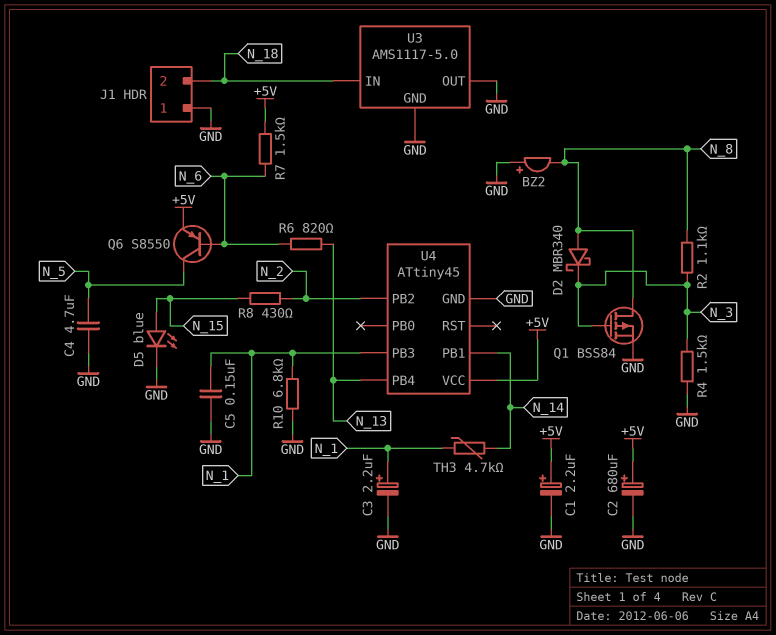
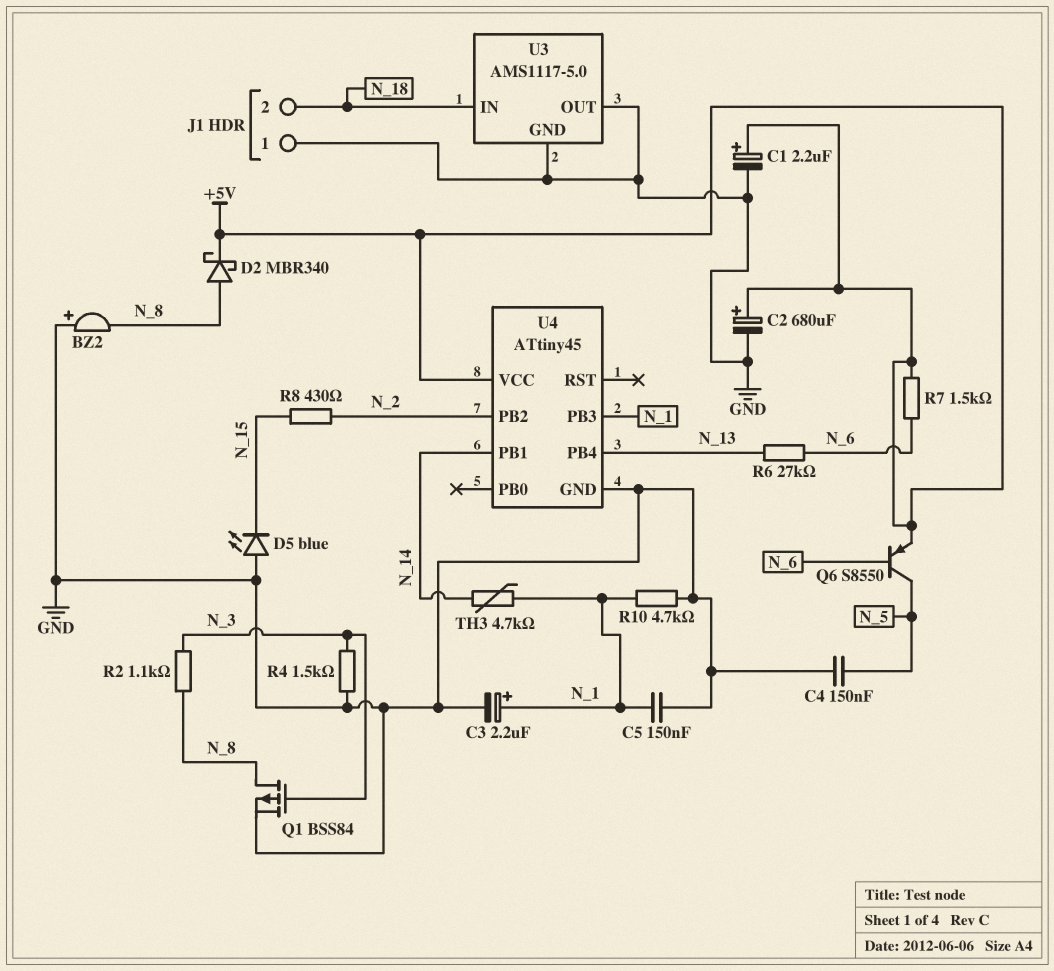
C4: 4.7uF (GND, N_5) -> 150nF (GND, N_5)
D2: schottky MBR340 (A N_8, K N_3) -> schottky MBR340 (A N_8, K +5V)
D5: LED blue (A N_15, K GND) -> LED blue (A GND, K N_15)
R6: 820 (N_6, N_13) -> 27k (N_6, N_13)
R10: 6.8k (GND, N_1) -> 4.7k (GND, N_1)

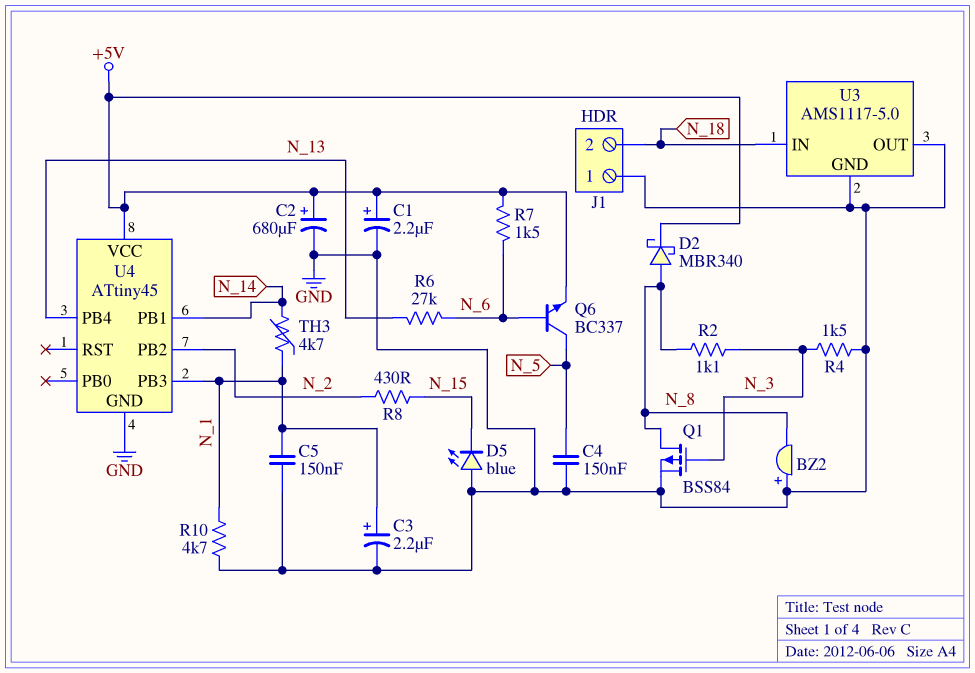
Q6: PNP S8550 (B N_6, C N_5, E +5V) -> NPN BC337 (B N_6, C N_5, E +5V)

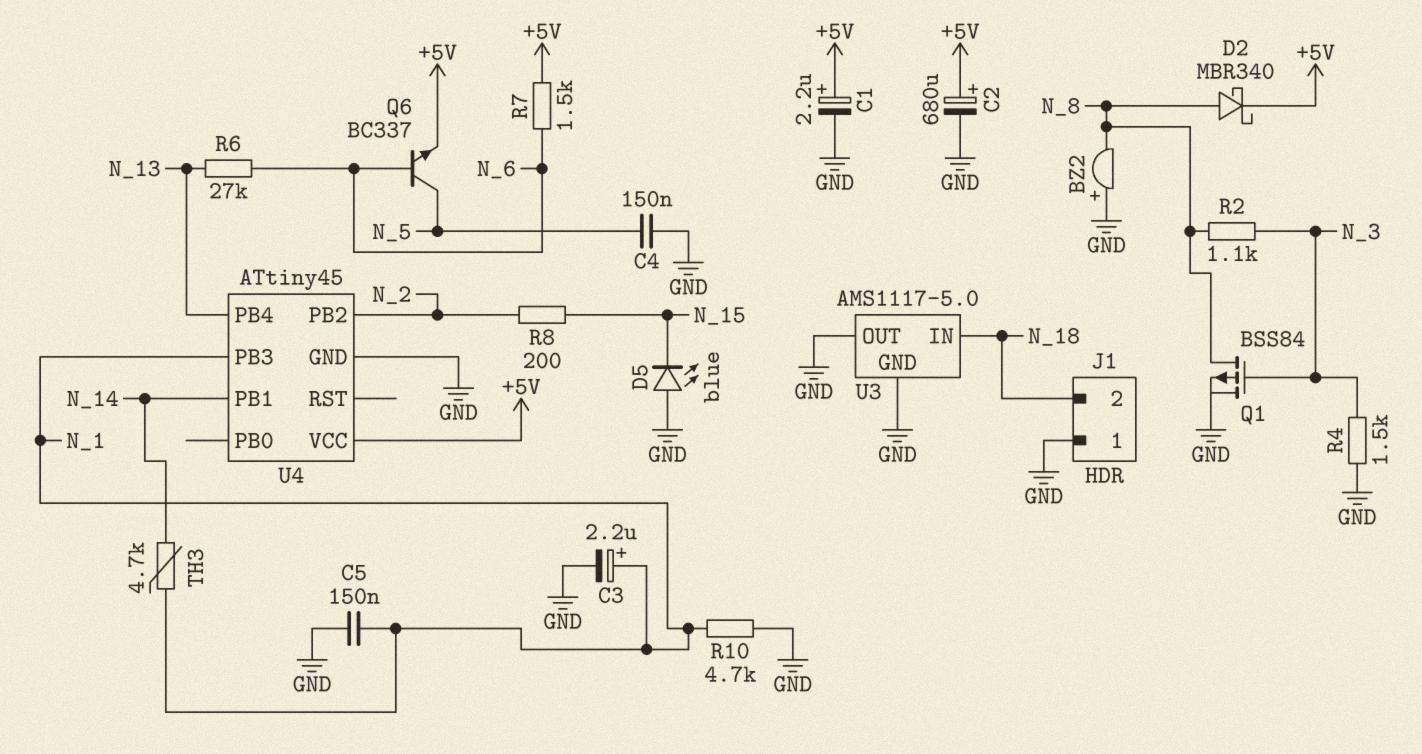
R8: 430 (N_2, N_15) -> 200 (N_2, N_15)

